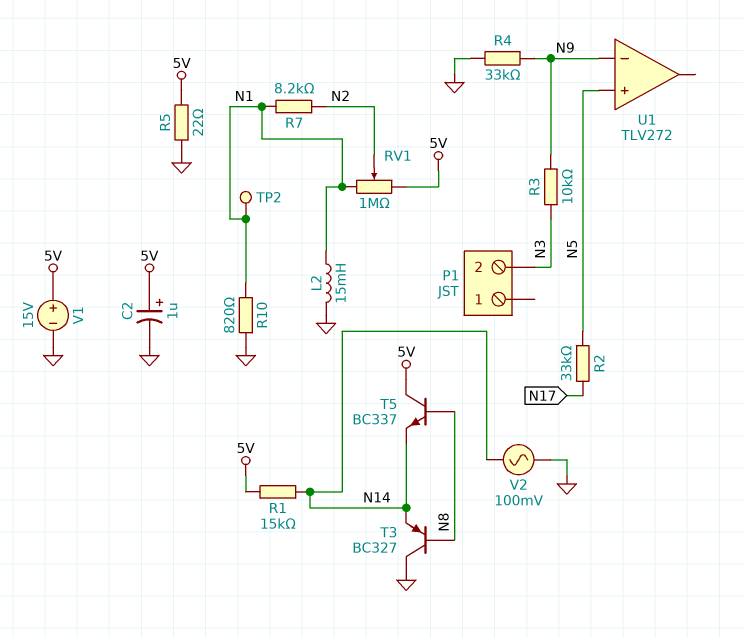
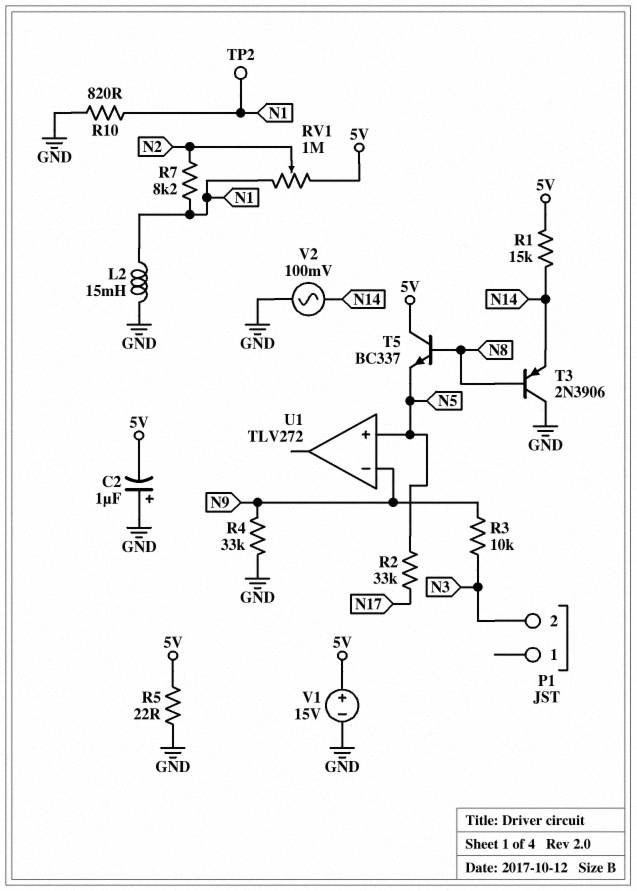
C2: 1uF (plus 5V, minus GND) -> 1uF (plus GND, minus 5V)
T3: PNP BC327 (B N8, C GND, E N14) -> PNP 2N3906 (B N8, C GND, E N14)
T5: NPN BC337 (B N8, C 5V, E N14) -> NPN BC337 (B N8, C 5V, E N5)

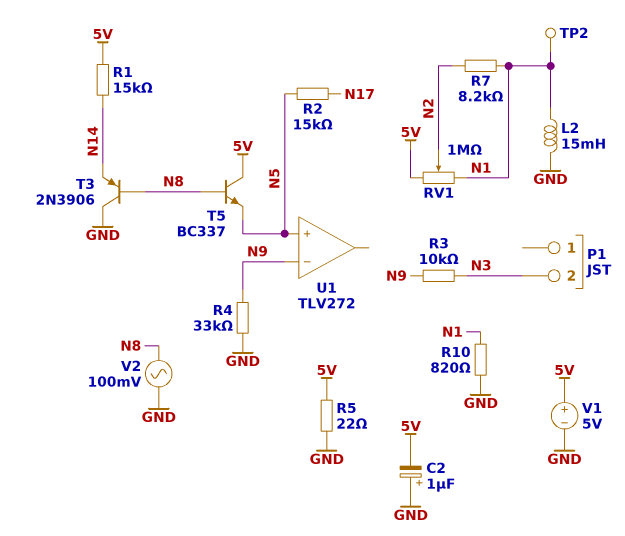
R2: 33k (N5, N17) -> 15k (N5, N17)
V1: 15V (plus 5V, minus GND) -> 5V (plus 5V, minus GND)
V2: AC 100mV (GND, N14) -> AC 100mV (GND, N8)

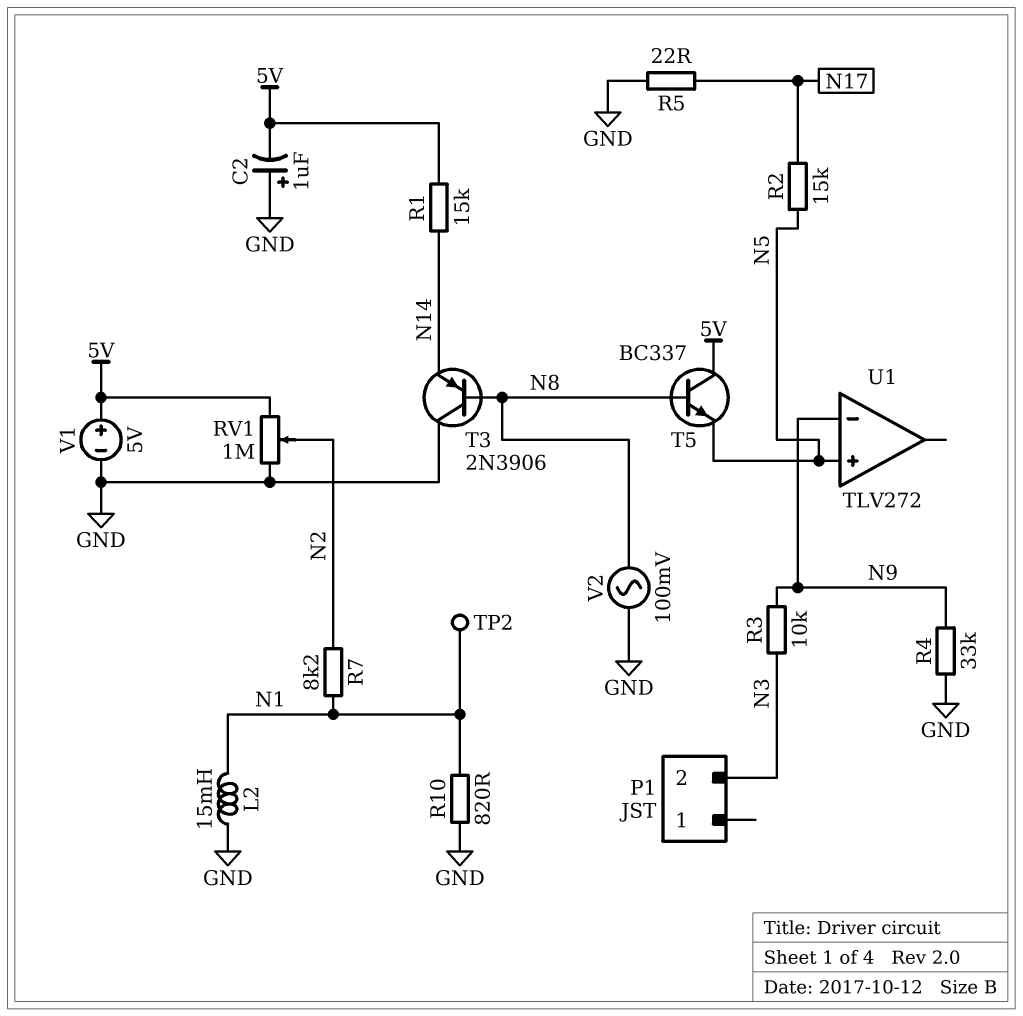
R5: 22 (5V, GND) -> 22 (GND, N17)
RV1: 1M (5V, N1, wiper N2) -> 1M (5V, GND, wiper N2)

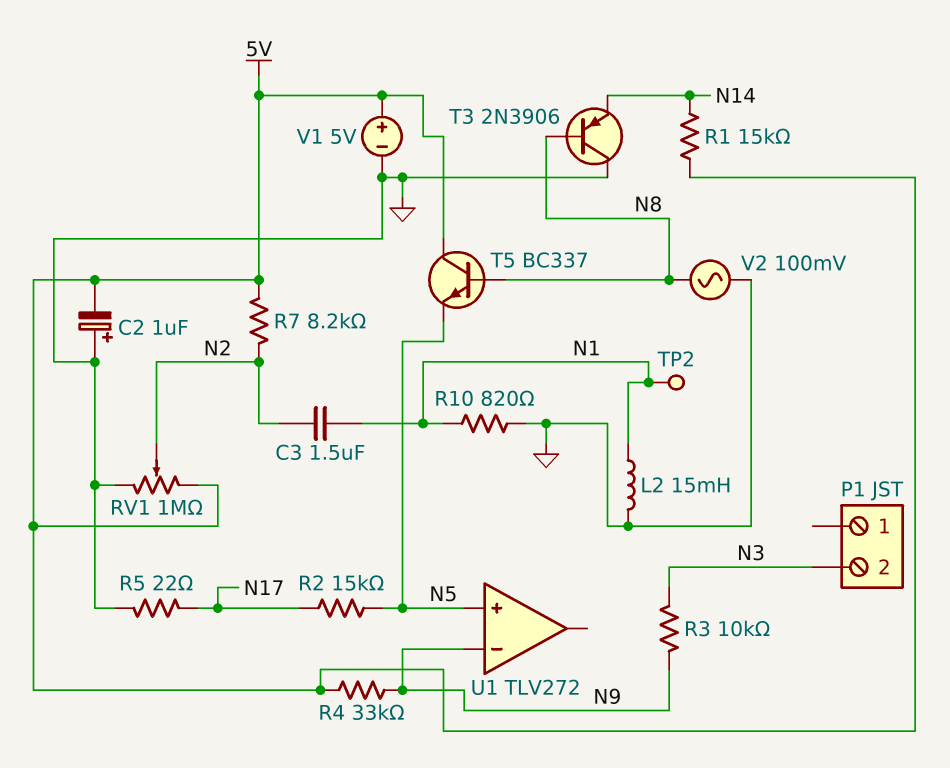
C3: none -> 1.5uF (N1, N2)
R4: 33k (GND, N9) -> 33k (5V, N9)
R7: 8.2k (N1, N2) -> 8.2k (5V, N2)

